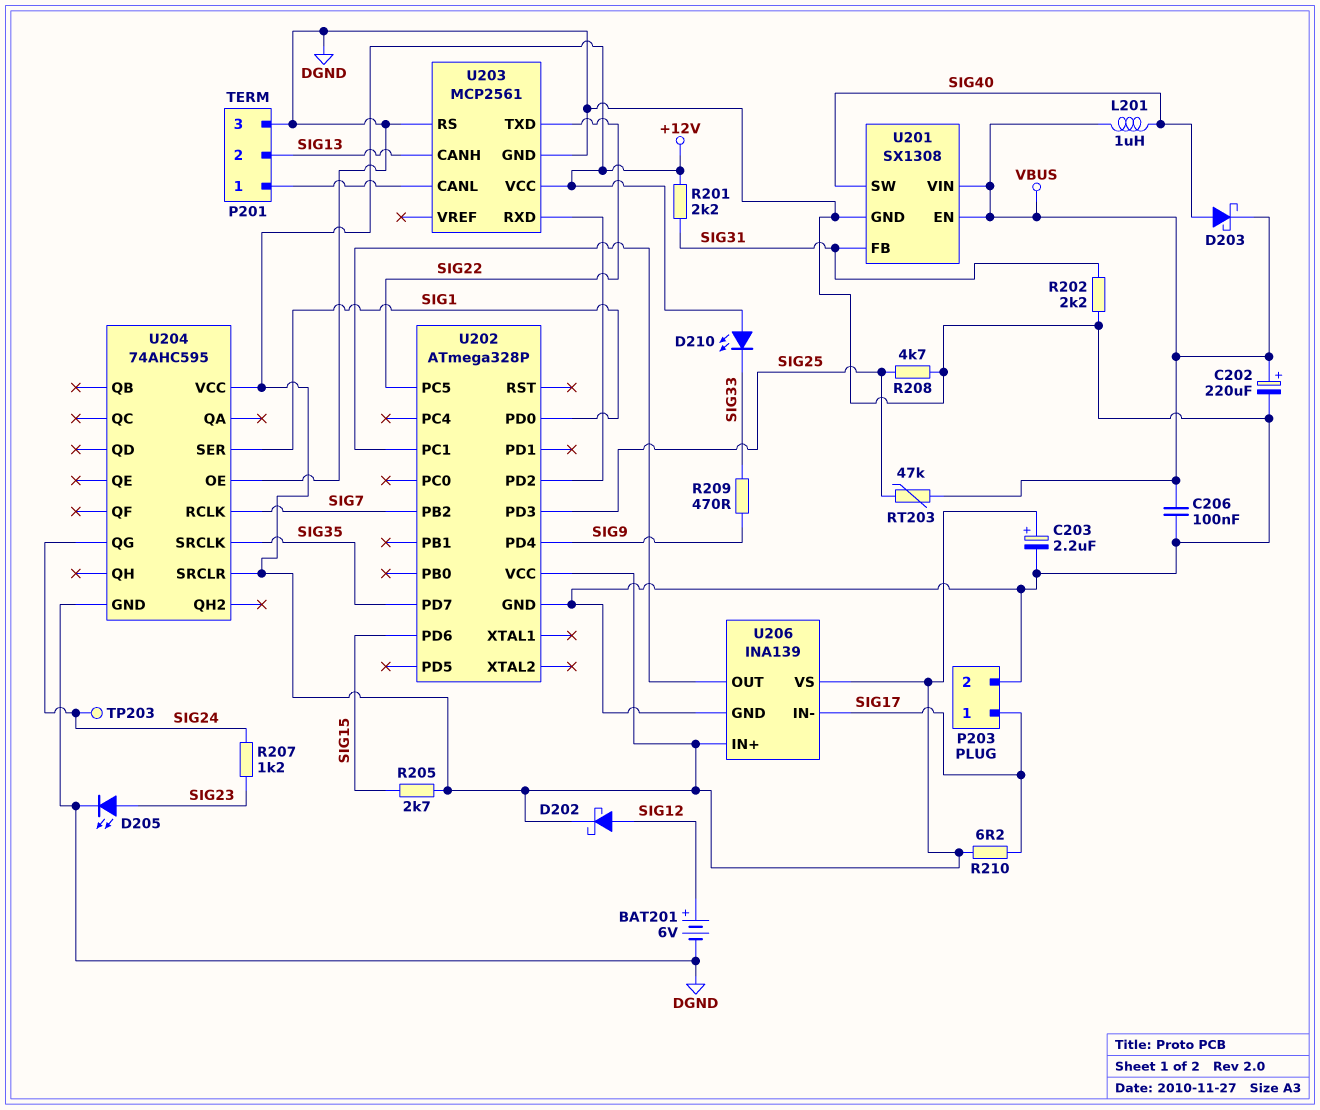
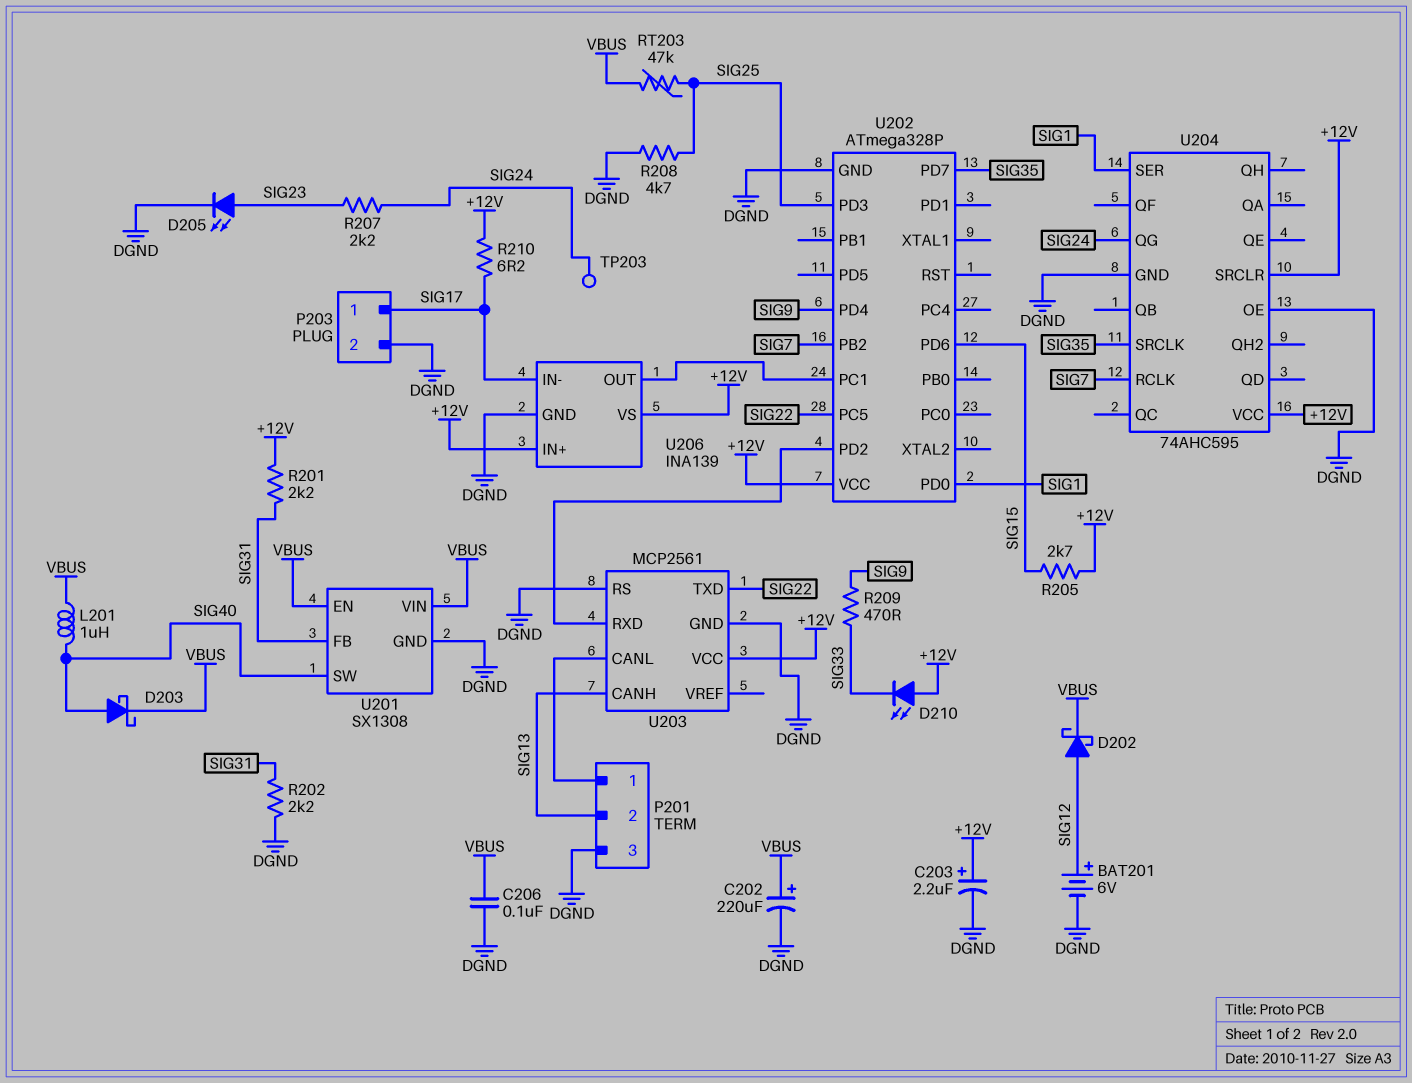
D202: schottky (A SIG12, K +12V) -> schottky (A SIG12, K VBUS)
R207: 1.2k (SIG23, SIG24) -> 2.2k (SIG23, SIG24)

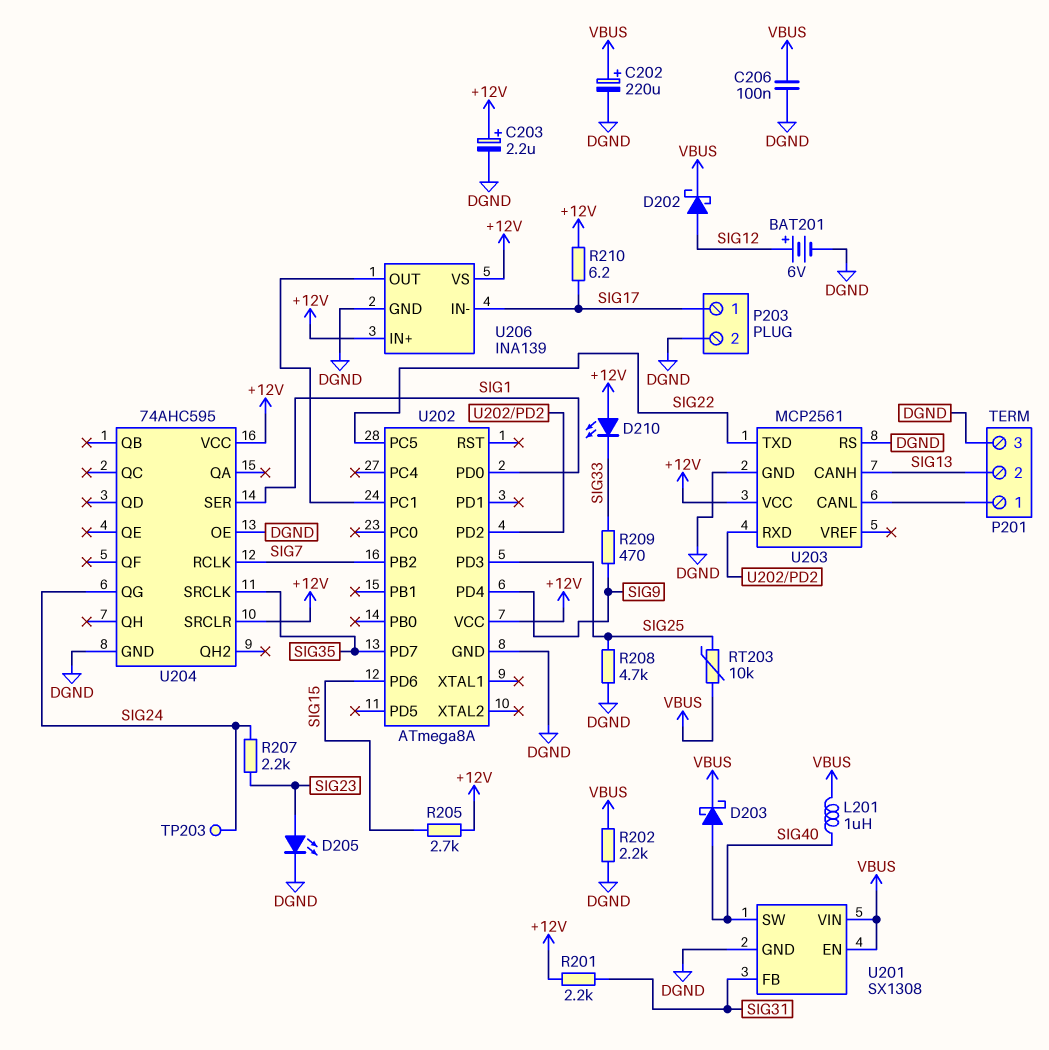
R202: 2.2k (DGND, SIG31) -> 2.2k (DGND, VBUS)
RT203: 47k (SIG25, VBUS) -> 10k (SIG25, VBUS)
U202: ATmega328P -> ATmega8A

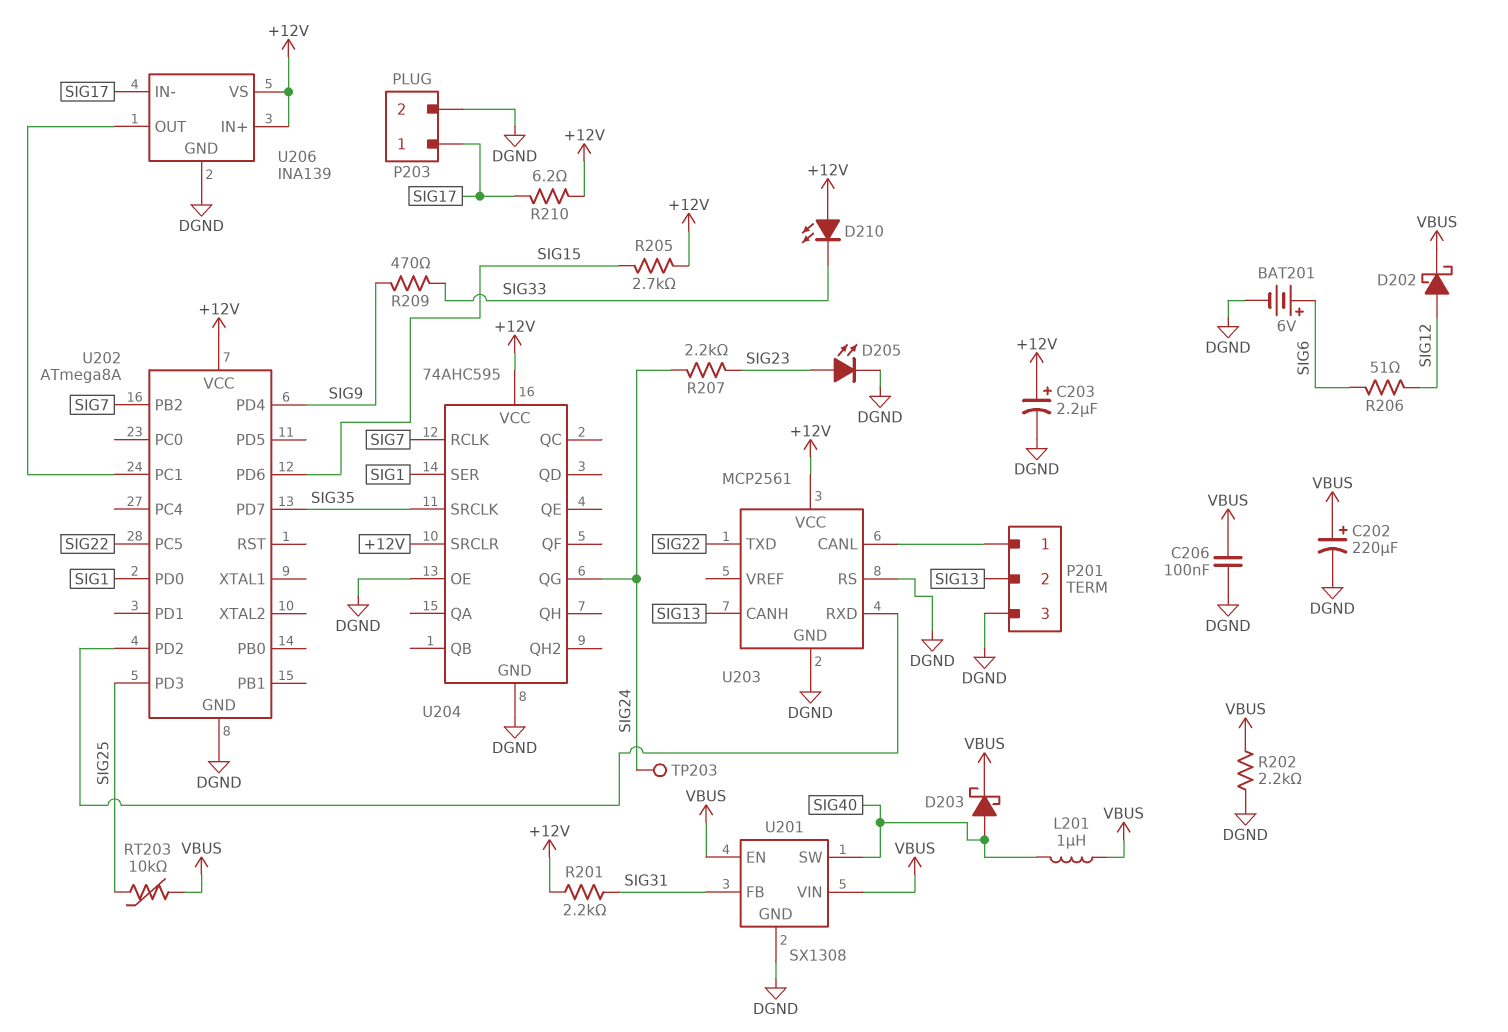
BAT201: 6V (plus SIG12, minus DGND) -> 6V (plus SIG6, minus DGND)
R206: none -> 51 (SIG6, SIG12)
R208: 4.7k (DGND, SIG25) -> none

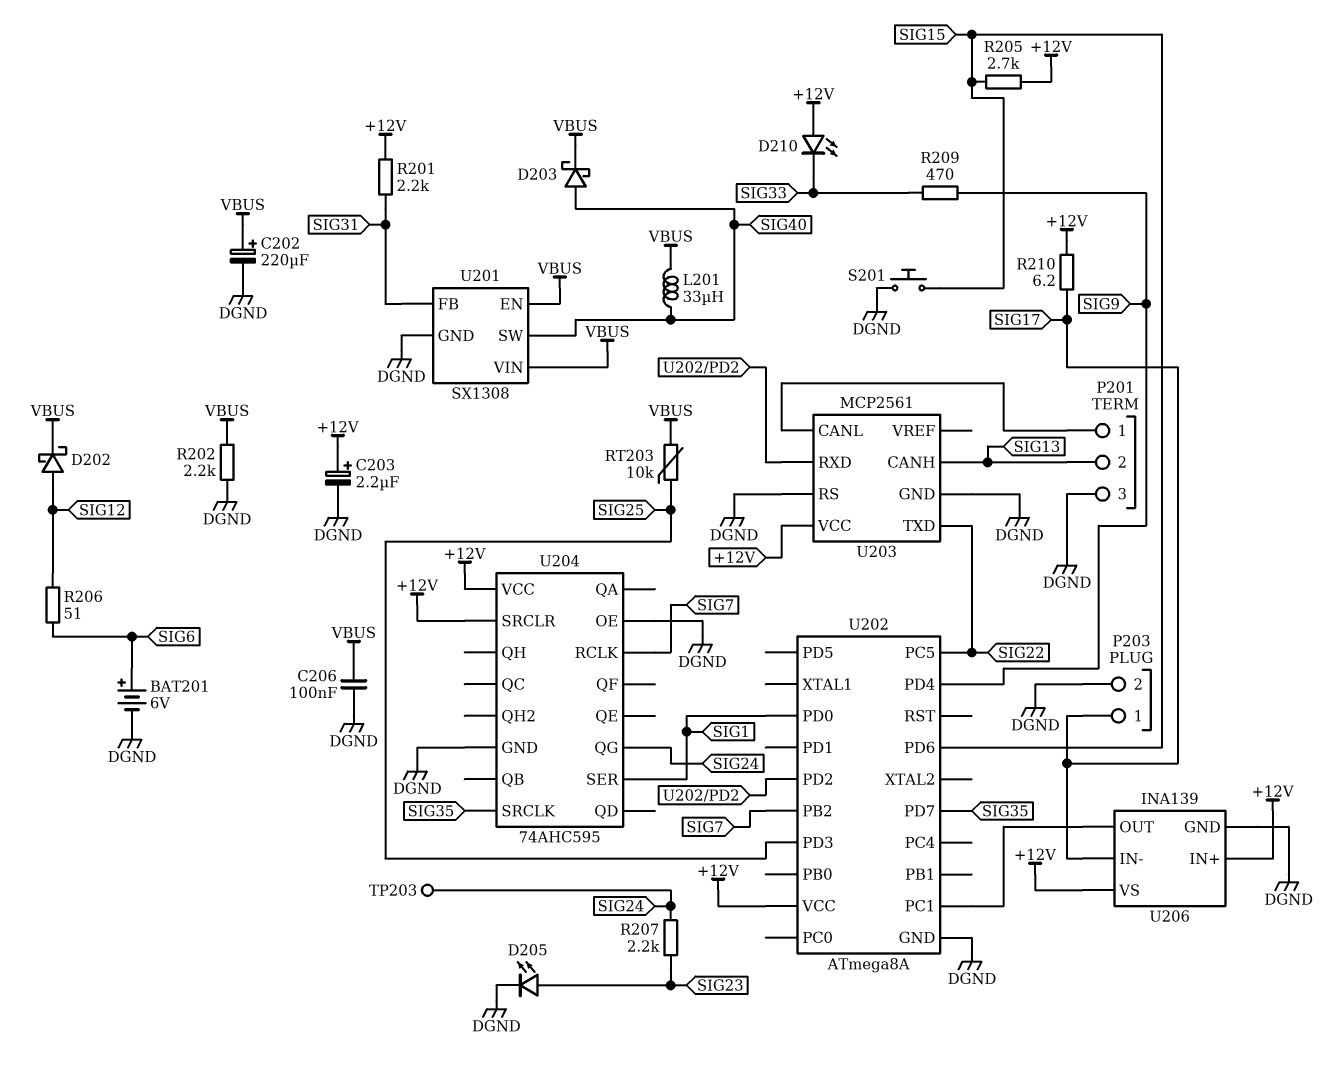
L201: 1uH (SIG40, VBUS) -> 33uH (SIG40, VBUS)
S201: none -> button (DGND, SIG15)

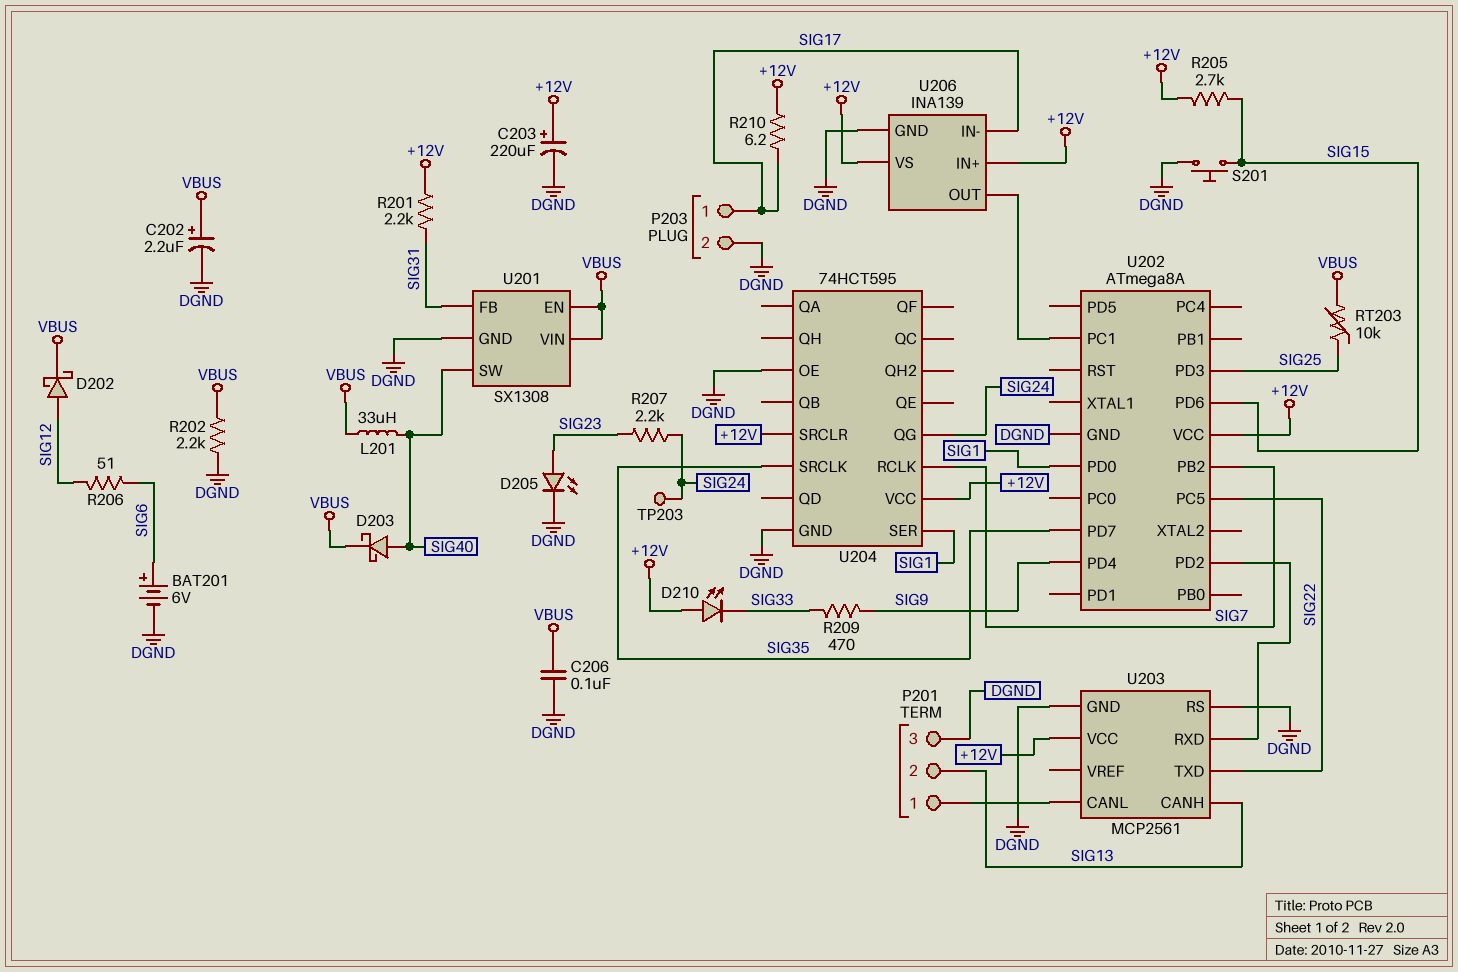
C202: 220uF (plus VBUS, minus DGND) -> 2.2uF (plus VBUS, minus DGND)
C203: 2.2uF (plus +12V, minus DGND) -> 220uF (plus +12V, minus DGND)
U204: 74AHC595 -> 74HCT595

